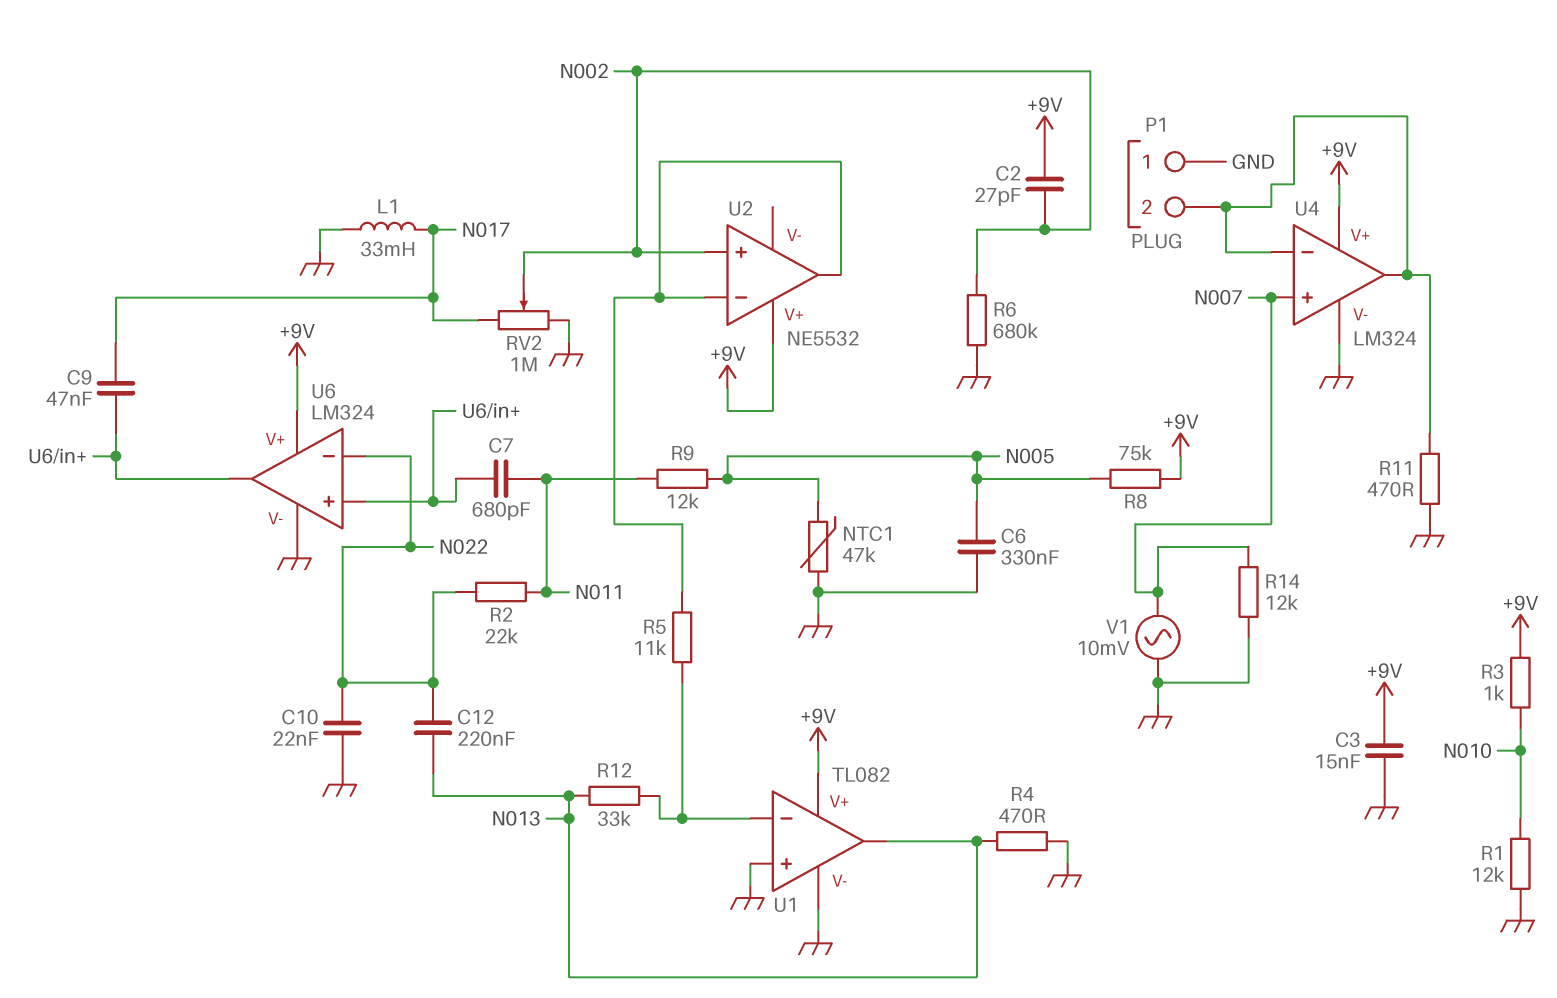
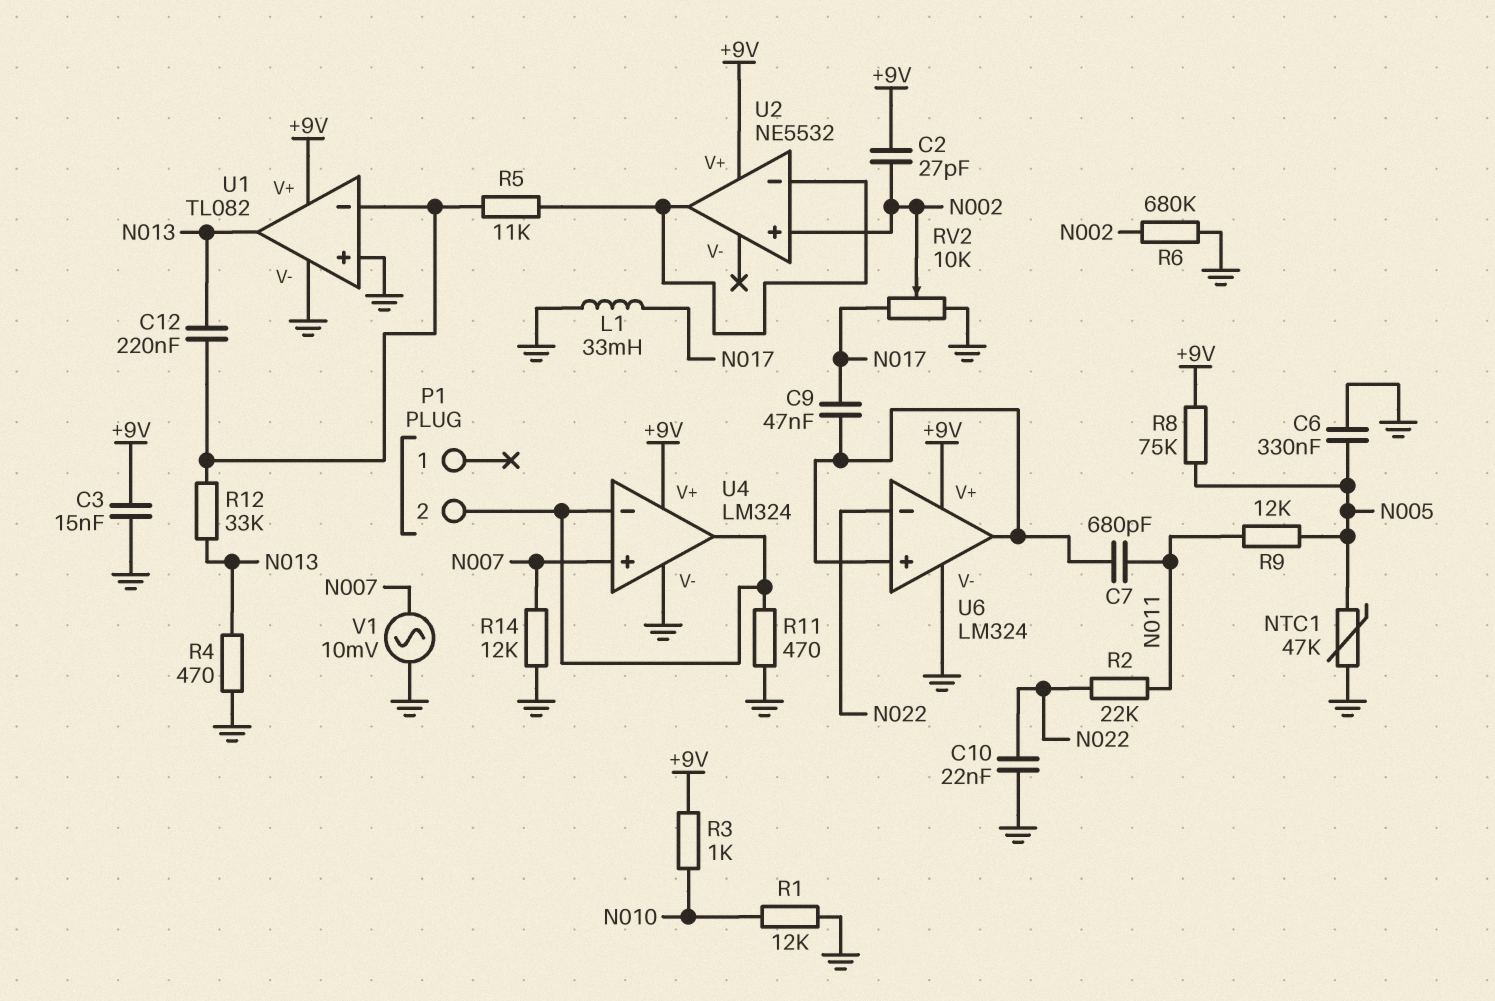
C12: 220nF (N013, N022) -> 220nF (N013, U1/in-)
P1 pin 1: GND -> none
RV2: 1M (GND, N017, wiper N002) -> 10k (GND, N017, wiper N002)

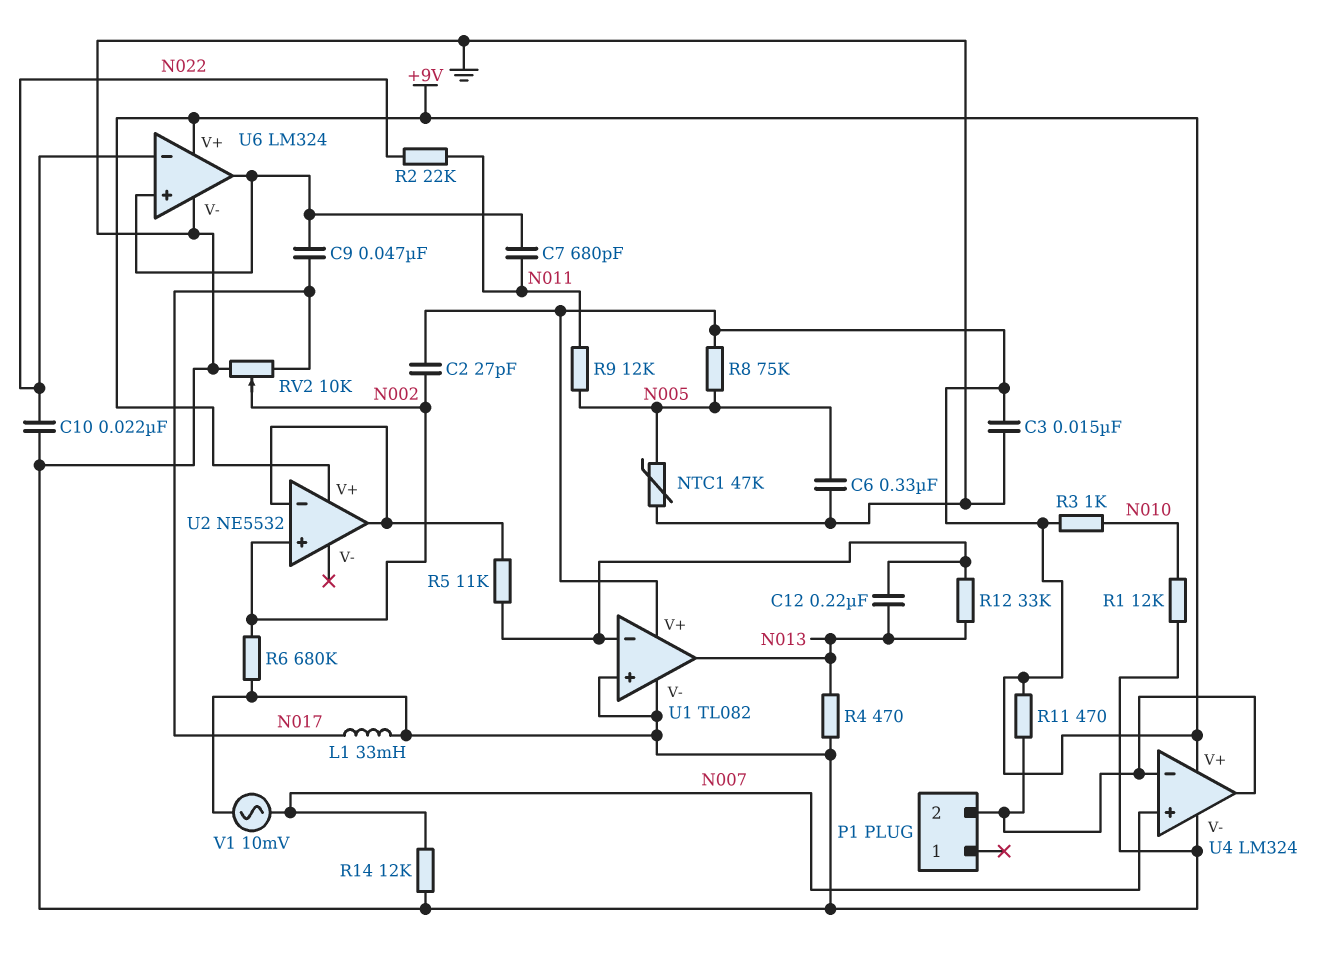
R11: 470 (GND, P1/2) -> 470 (+9V, P1/2)

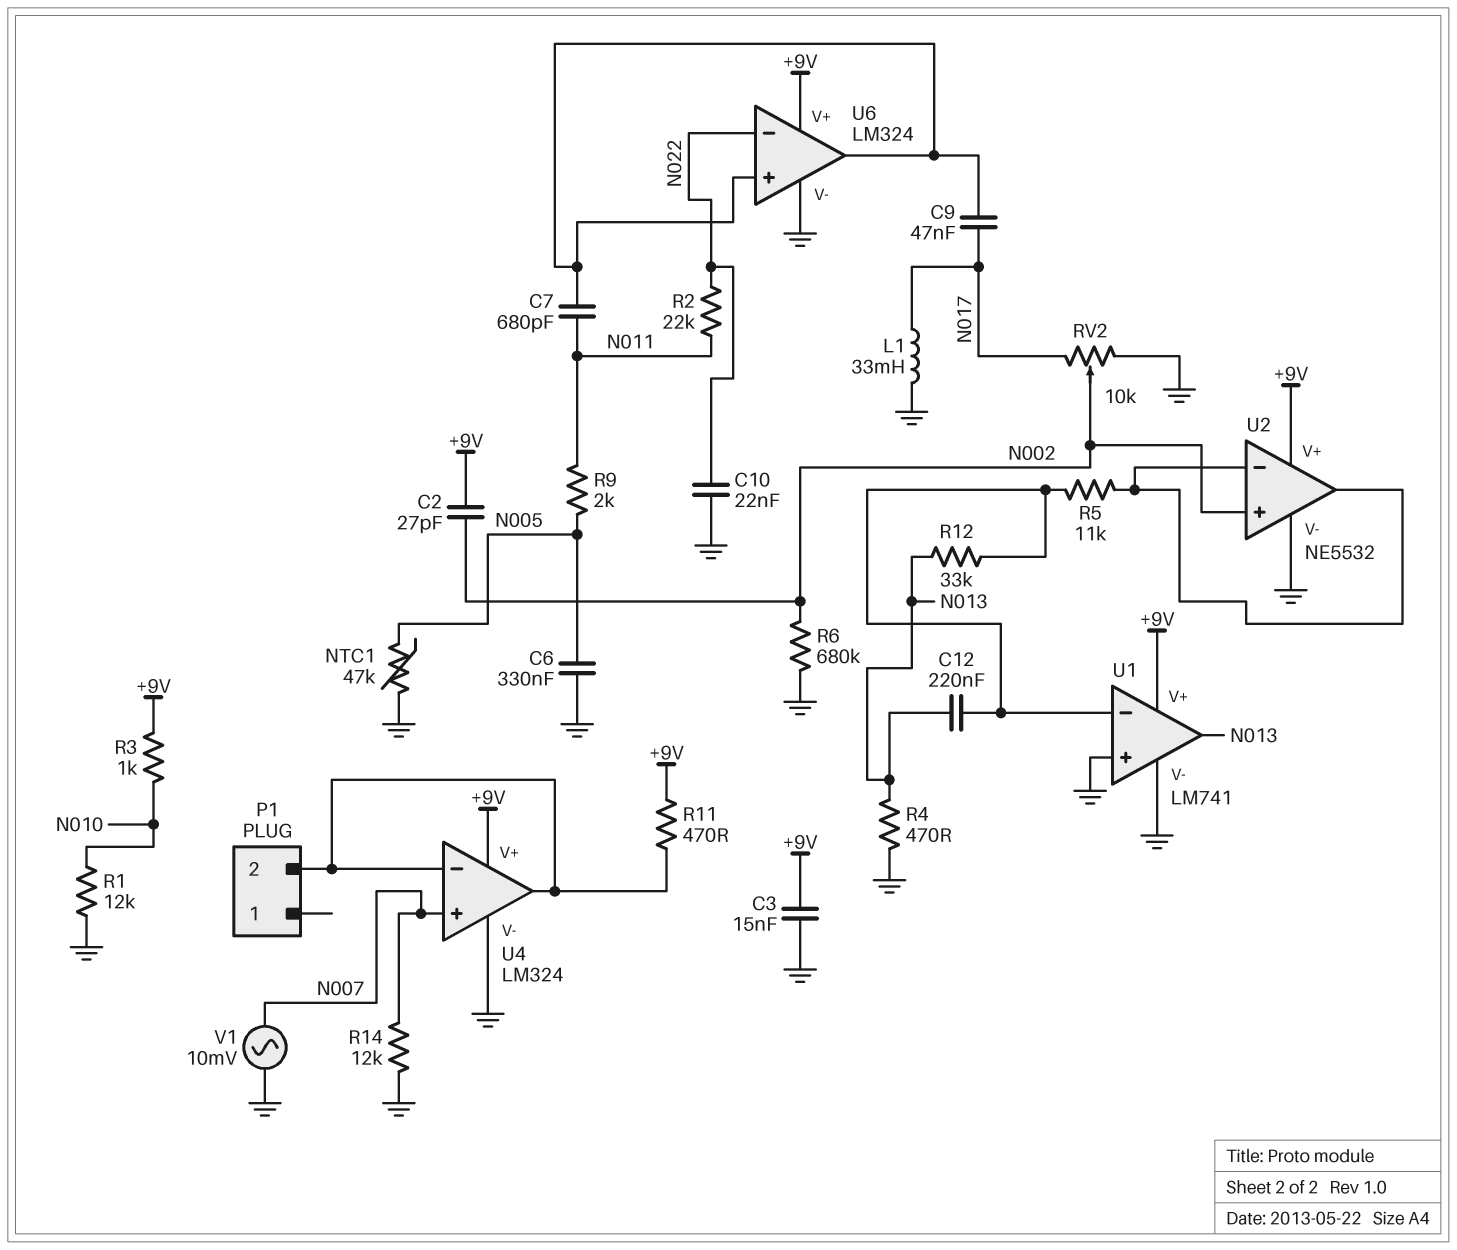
R8: 75k (+9V, N005) -> none
R9: 12k (N005, N011) -> 2k (N005, N011)
U1: TL082 -> LM741
U2 pin V-: none -> GND

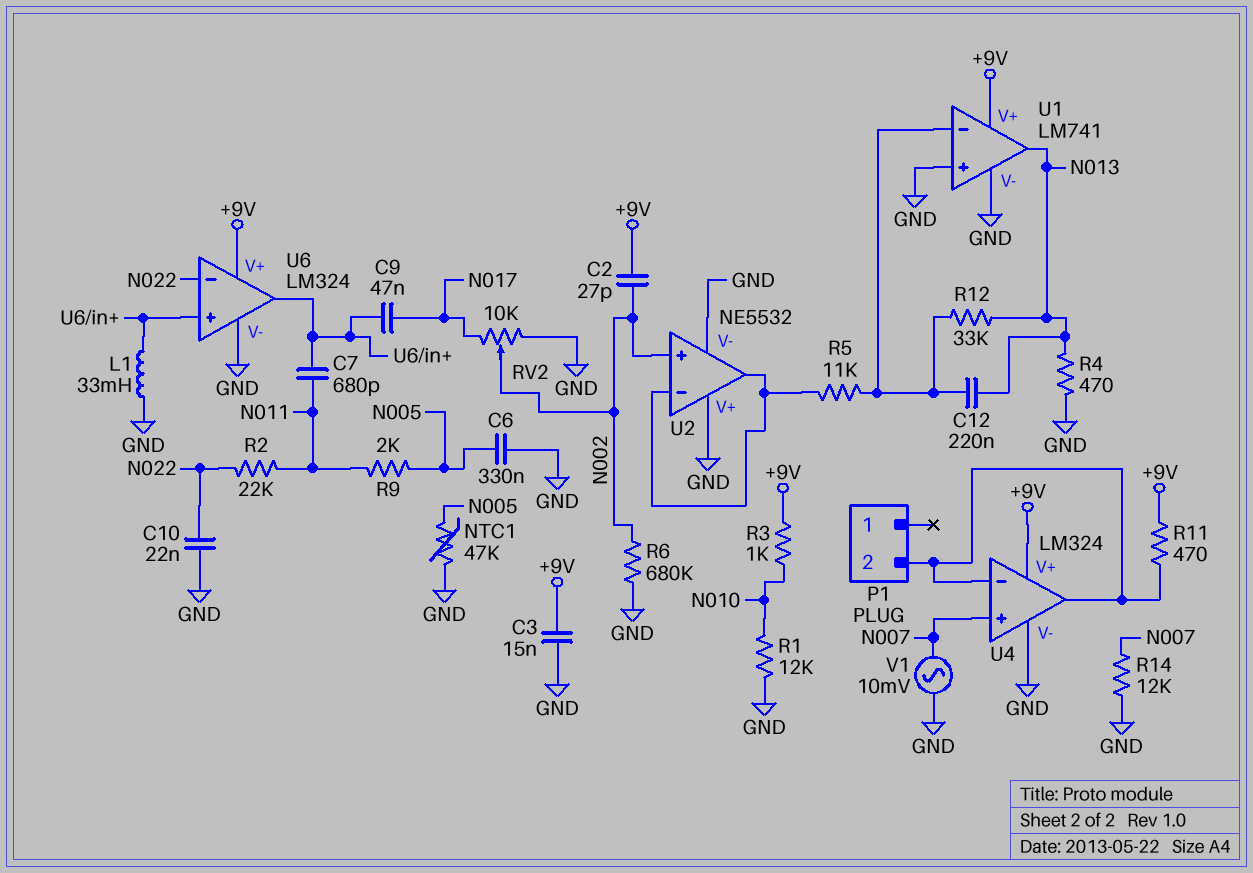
L1: 33mH (GND, N017) -> 33mH (GND, U6/in+)
U2 pin V+: +9V -> GND

